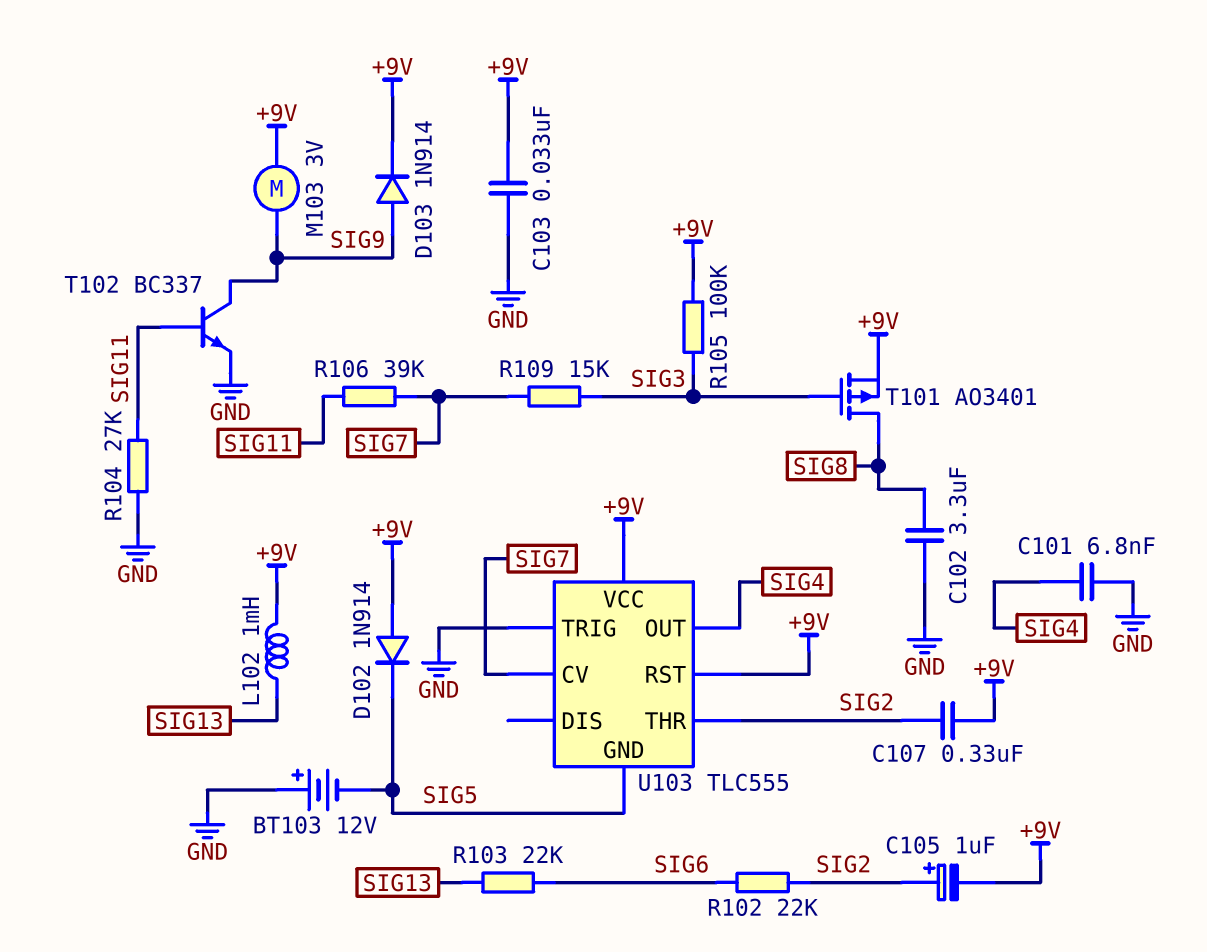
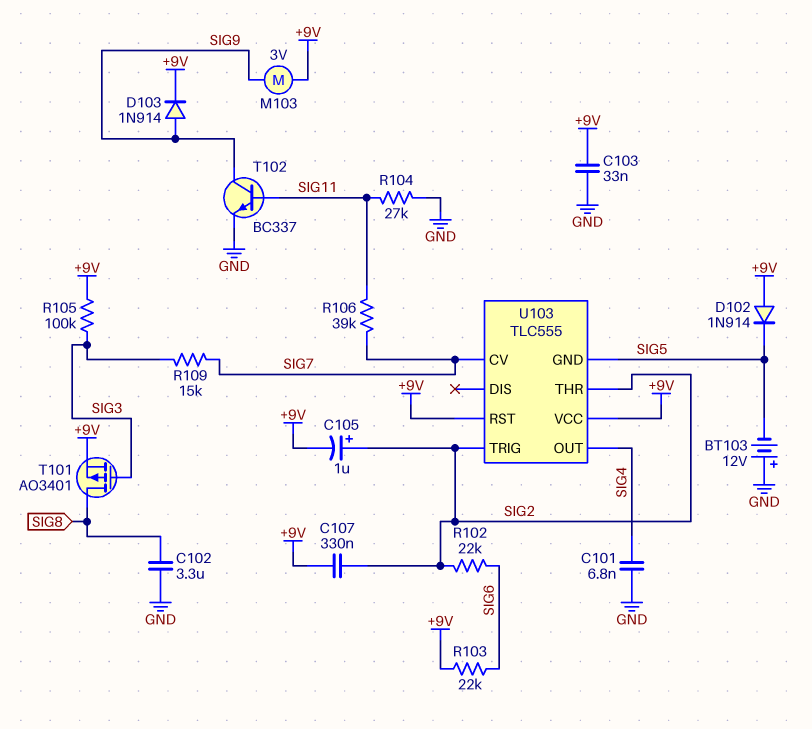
L102: 1mH (+9V, SIG13) -> none
R103: 22k (SIG6, SIG13) -> 22k (+9V, SIG6)
U103 pin TRIG: GND -> SIG2

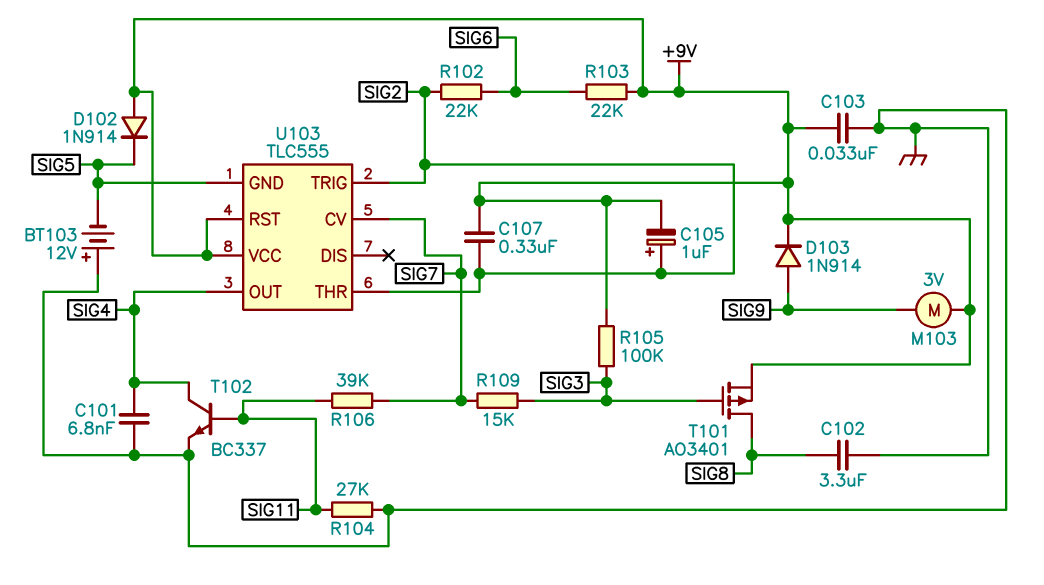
T102: NPN BC337 (B SIG11, C SIG9, E GND) -> NPN BC337 (B SIG11, C SIG4, E GND)

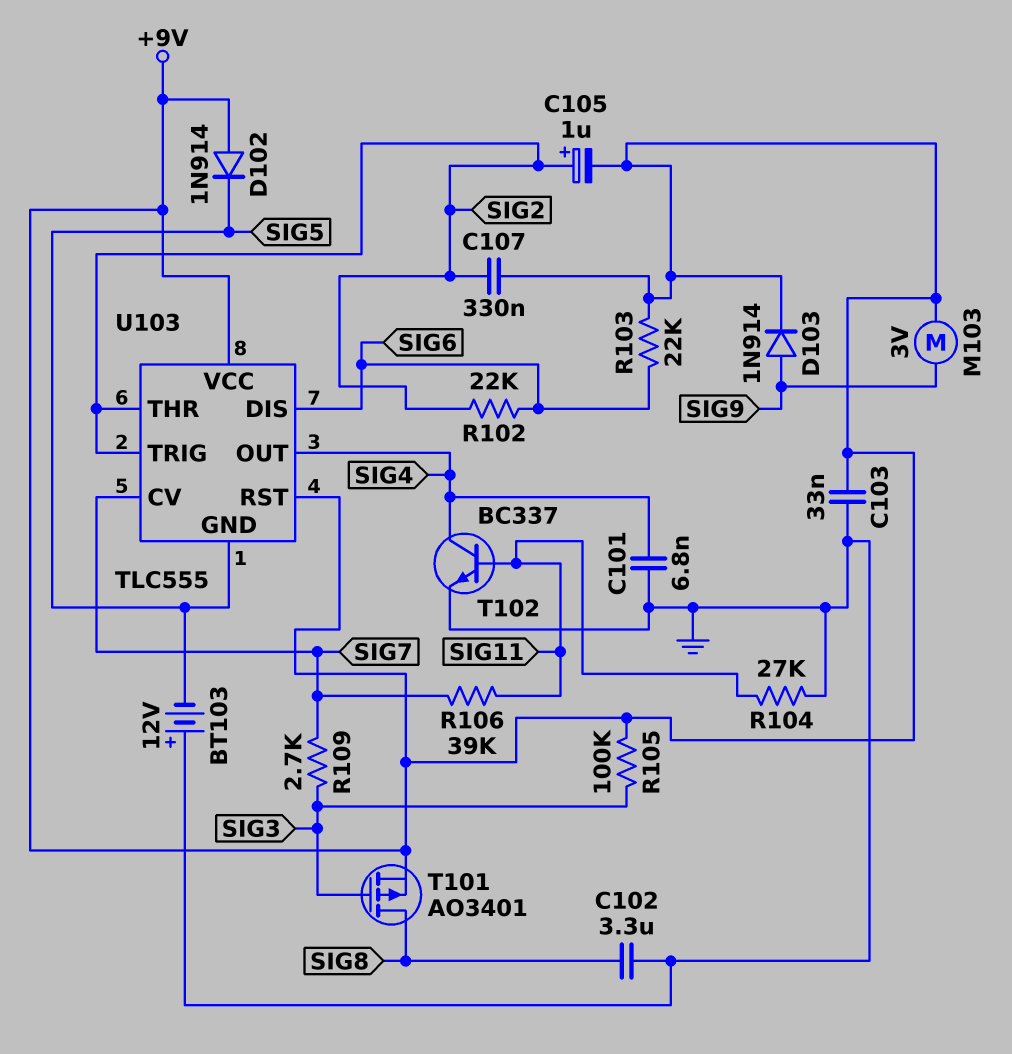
R109: 15k (SIG3, SIG7) -> 2.7k (SIG3, SIG7)
U103 pin DIS: none -> SIG6

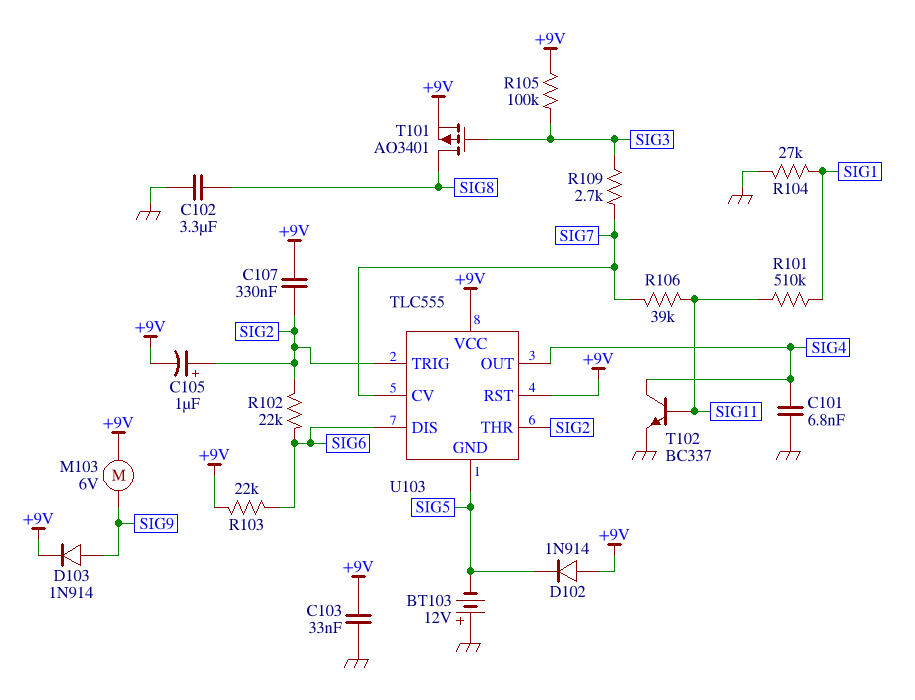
M103: motor 3V (+9V, SIG9) -> motor 6V (+9V, SIG9)
R101: none -> 510k (SIG1, SIG11)
R104: 27k (GND, SIG11) -> 27k (GND, SIG1)

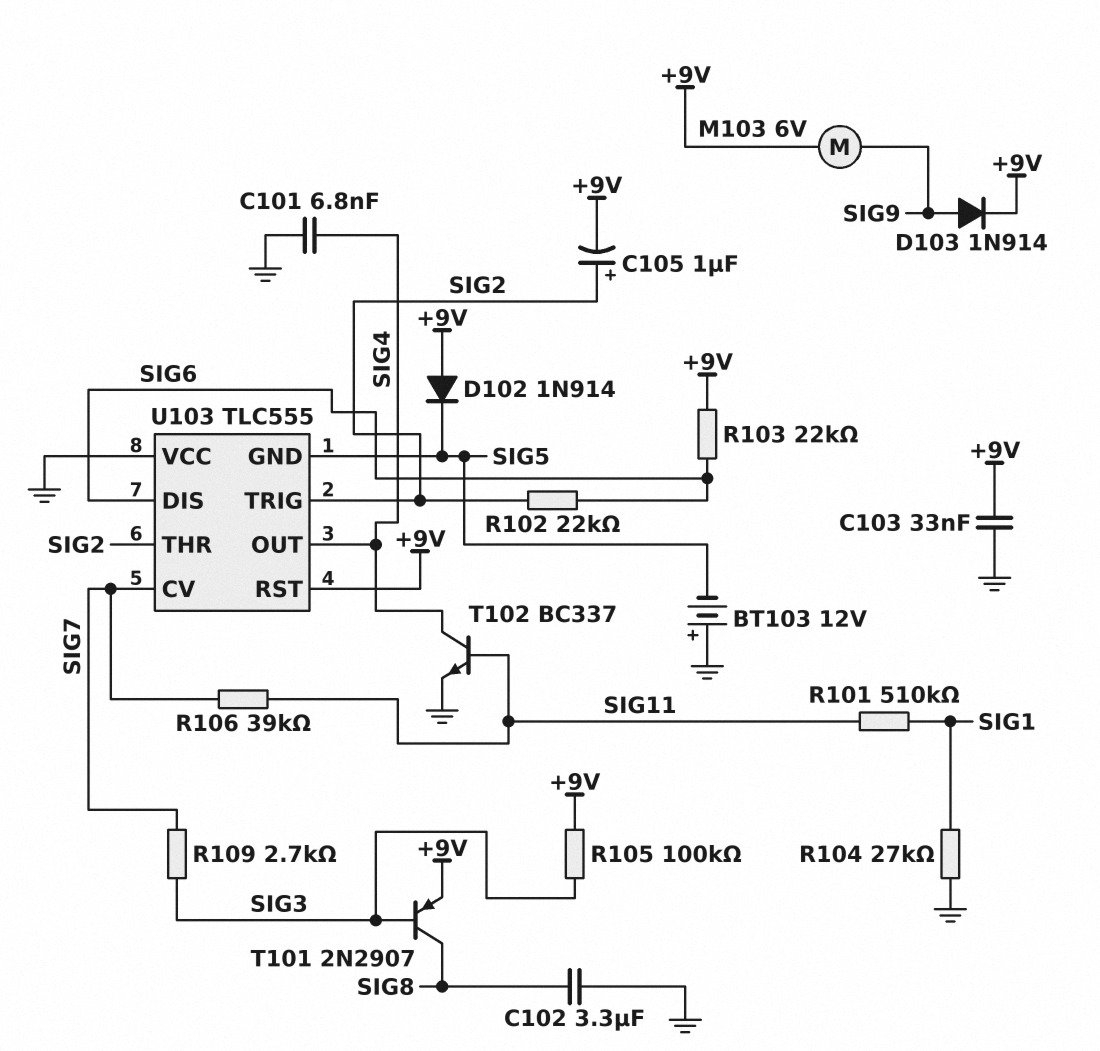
C107: 330nF (+9V, SIG2) -> none
T101: PMOS AO3401 (G SIG3, D SIG8, S +9V) -> PNP 2N2907 (B SIG3, C SIG8, E +9V)
U103 pin VCC: +9V -> GND

